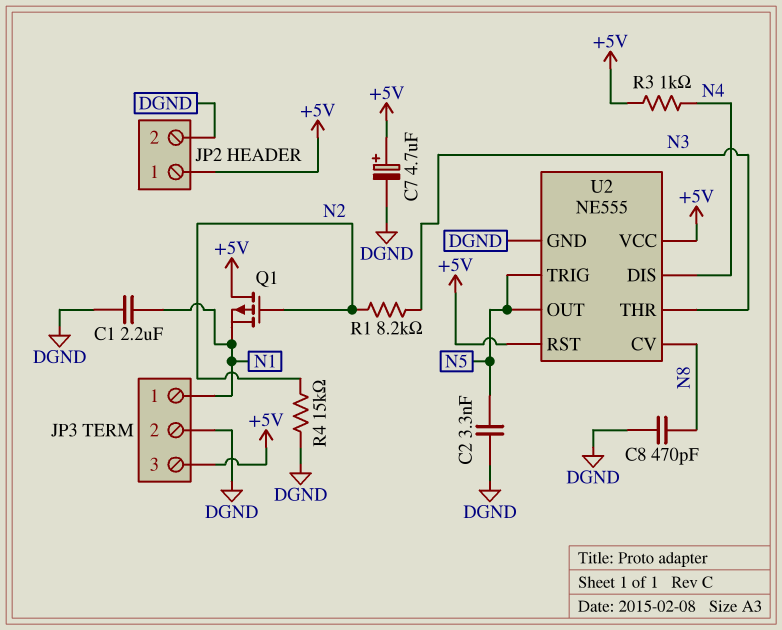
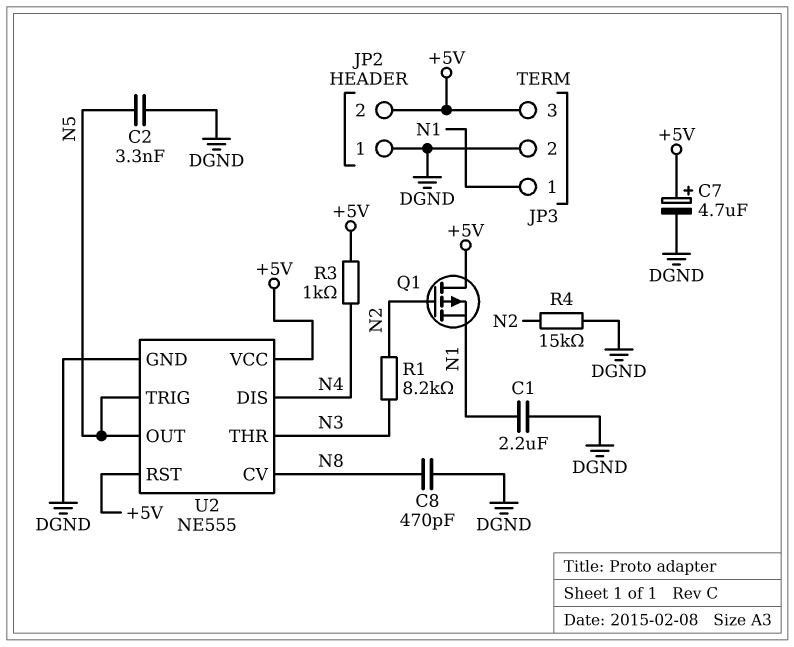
JP2 pin 1: +5V -> DGND
JP2 pin 2: DGND -> +5V

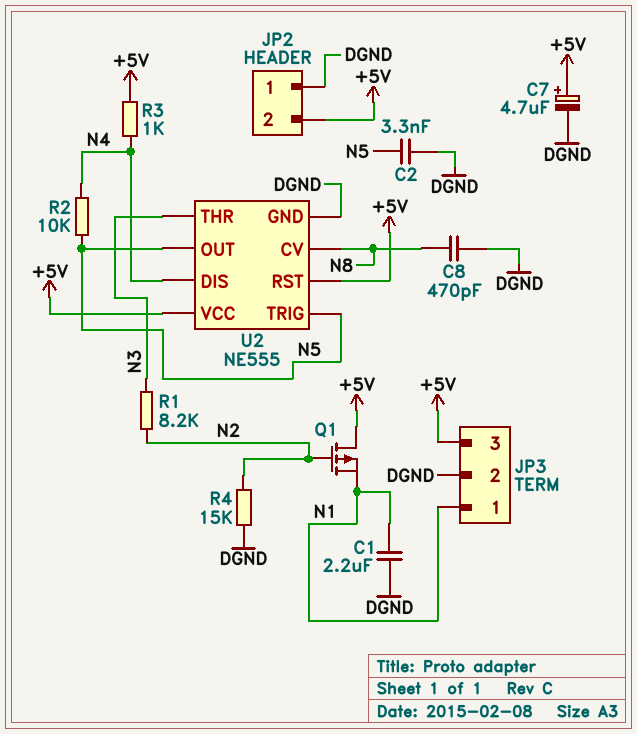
R2: none -> 10k (N4, N5)

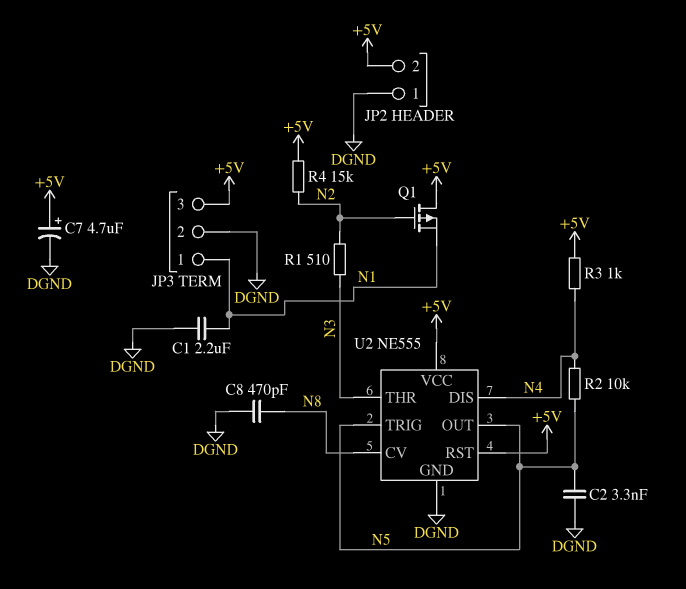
R1: 8.2k (N2, N3) -> 510 (N2, N3)
R4: 15k (DGND, N2) -> 15k (+5V, N2)

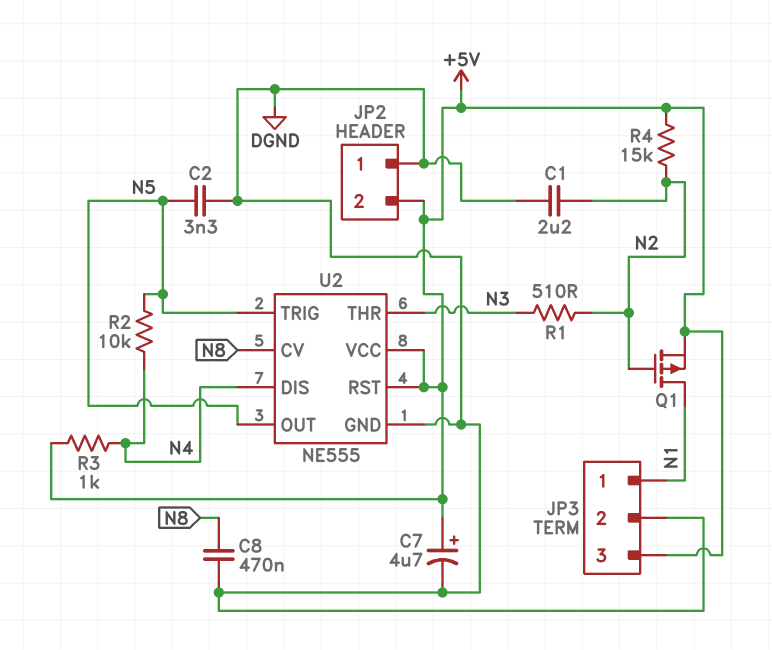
C1: 2.2uF (DGND, N1) -> 2.2uF (DGND, N2)
C8: 470pF (DGND, N8) -> 470nF (DGND, N8)
Q1: PMOS (G N2, D +5V, S N1) -> PMOS (G N2, D N1, S +5V)

